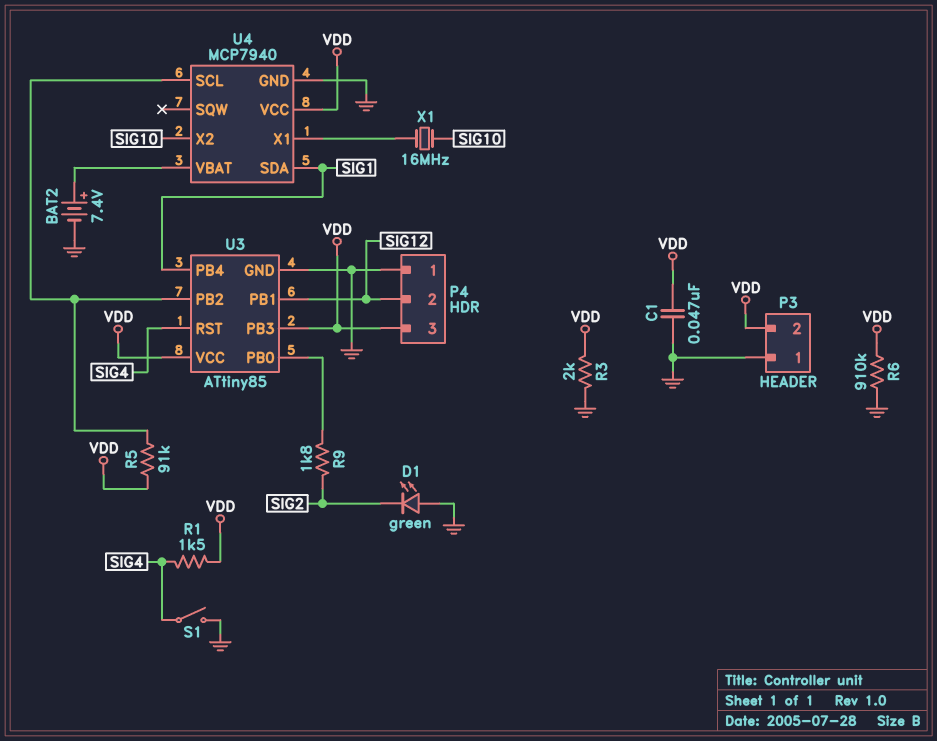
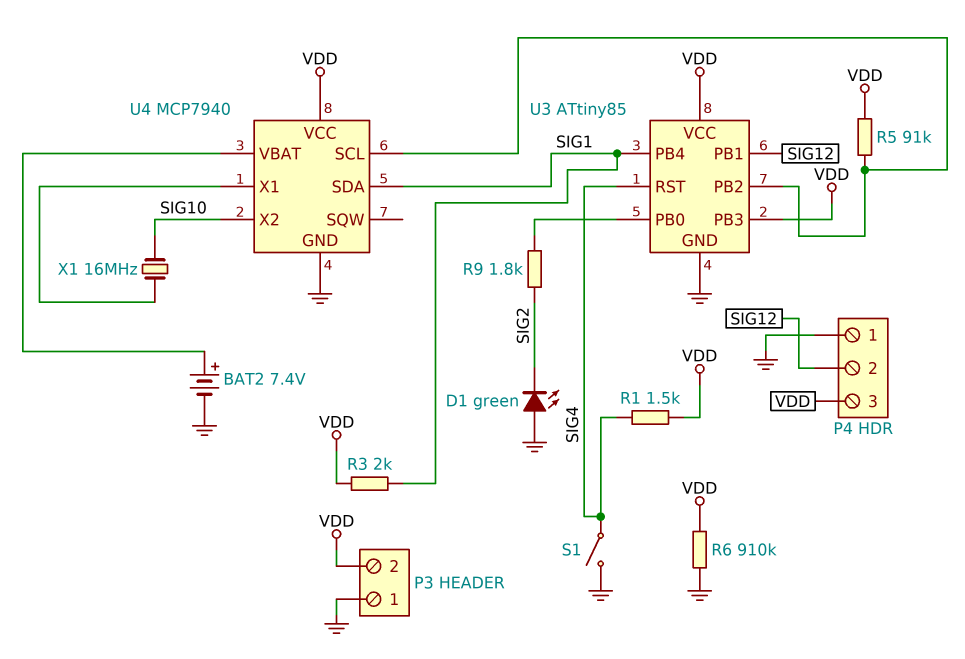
C1: 47nF (GND, VDD) -> none
R3: 2k (GND, VDD) -> 2k (SIG1, VDD)

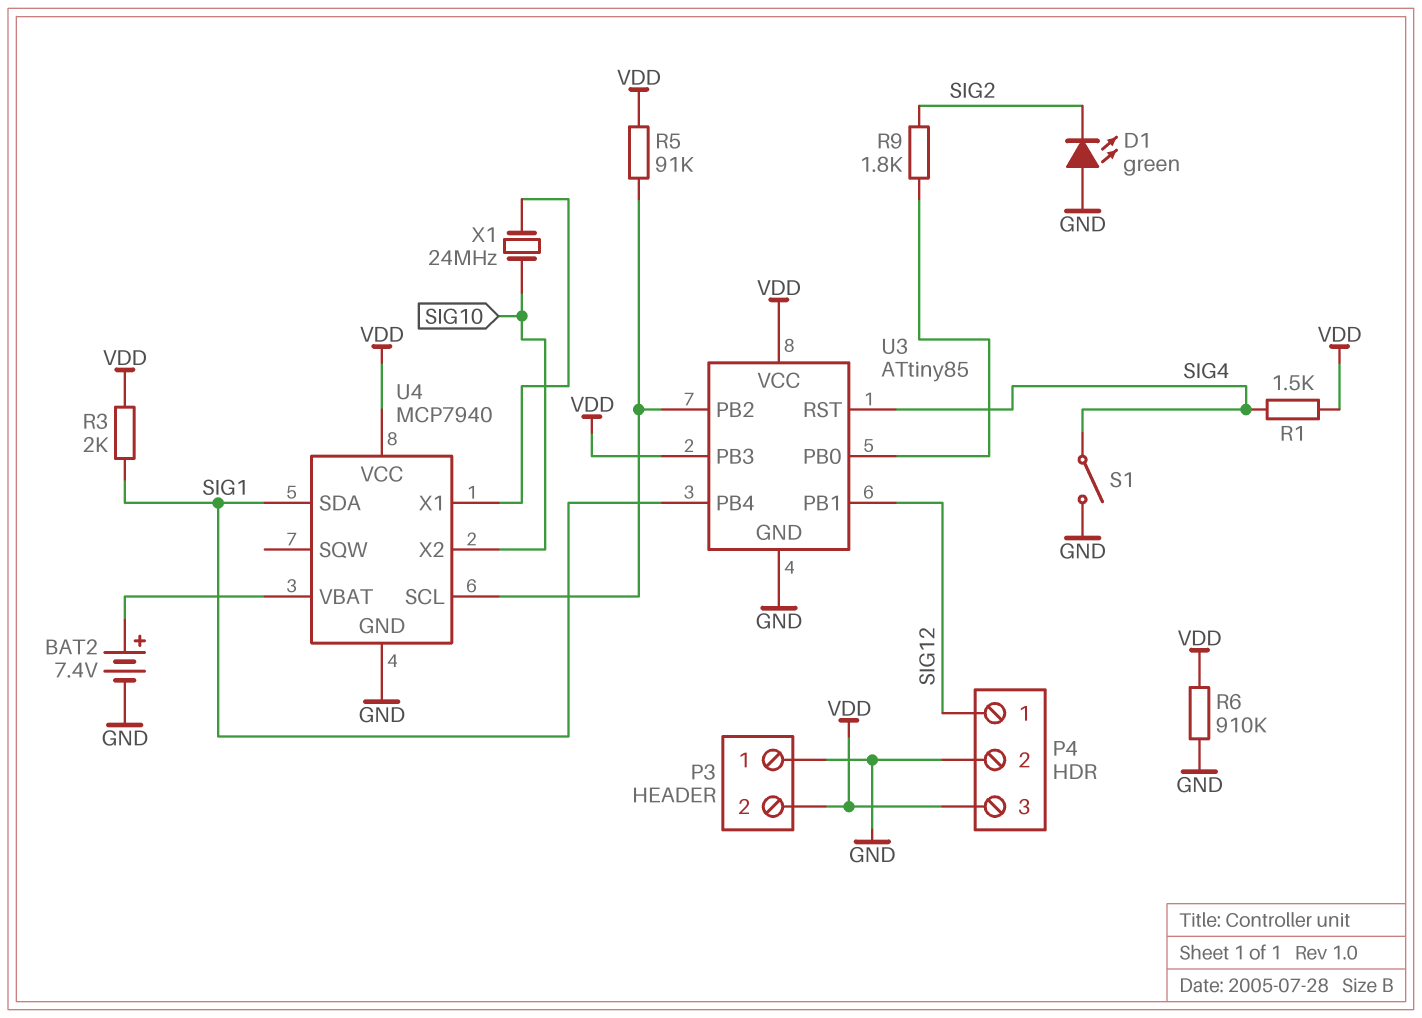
P4 pin 1: GND -> SIG12
P4 pin 2: SIG12 -> GND
X1: 16MHz (SIG10, U4/X1) -> 24MHz (SIG10, U4/X1)

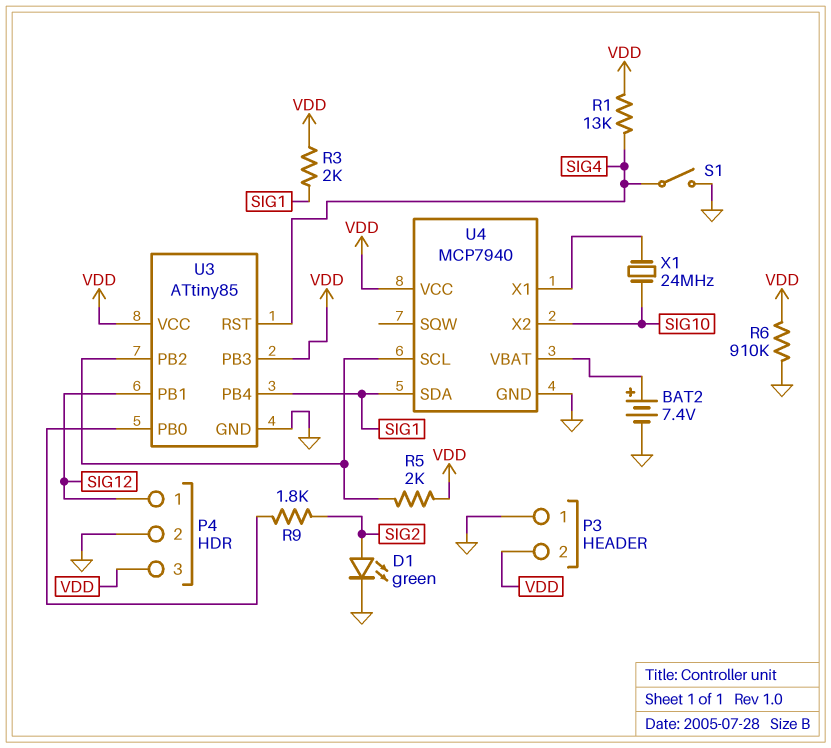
D1: LED green (A GND, K SIG2) -> LED green (A SIG2, K GND)
R1: 1.5k (SIG4, VDD) -> 13k (SIG4, VDD)
R5: 91k (U3/PB2, VDD) -> 2k (U3/PB2, VDD)

